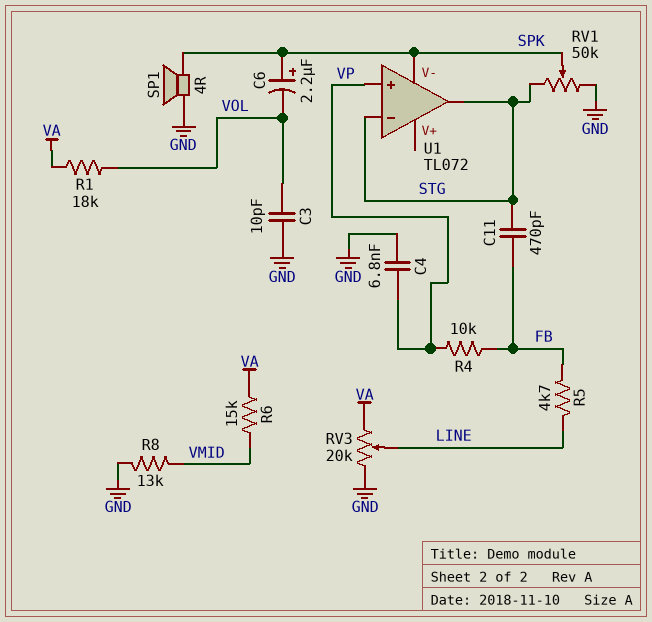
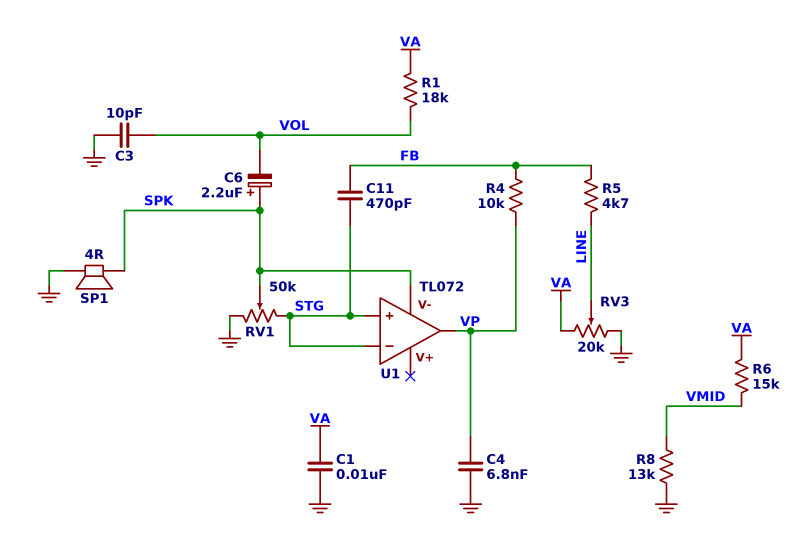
C1: none -> 10nF (GND, VA)
U1 pin in+: VP -> STG
U1 pin out: STG -> VP

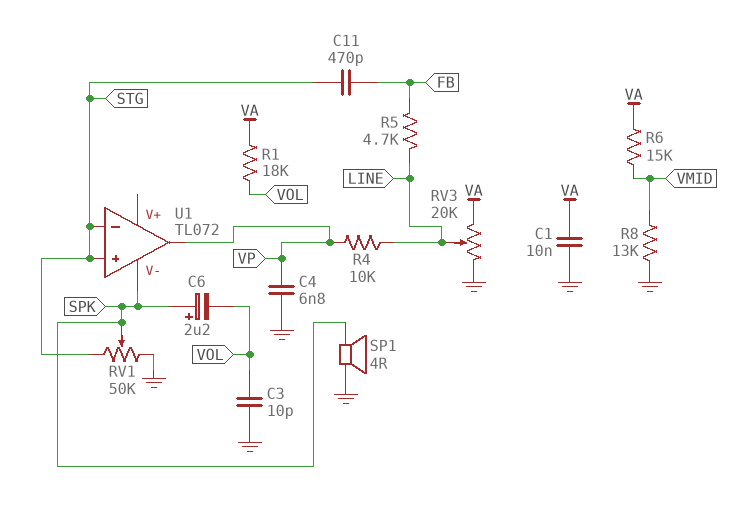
R4: 10k (FB, VP) -> 10k (LINE, VP)

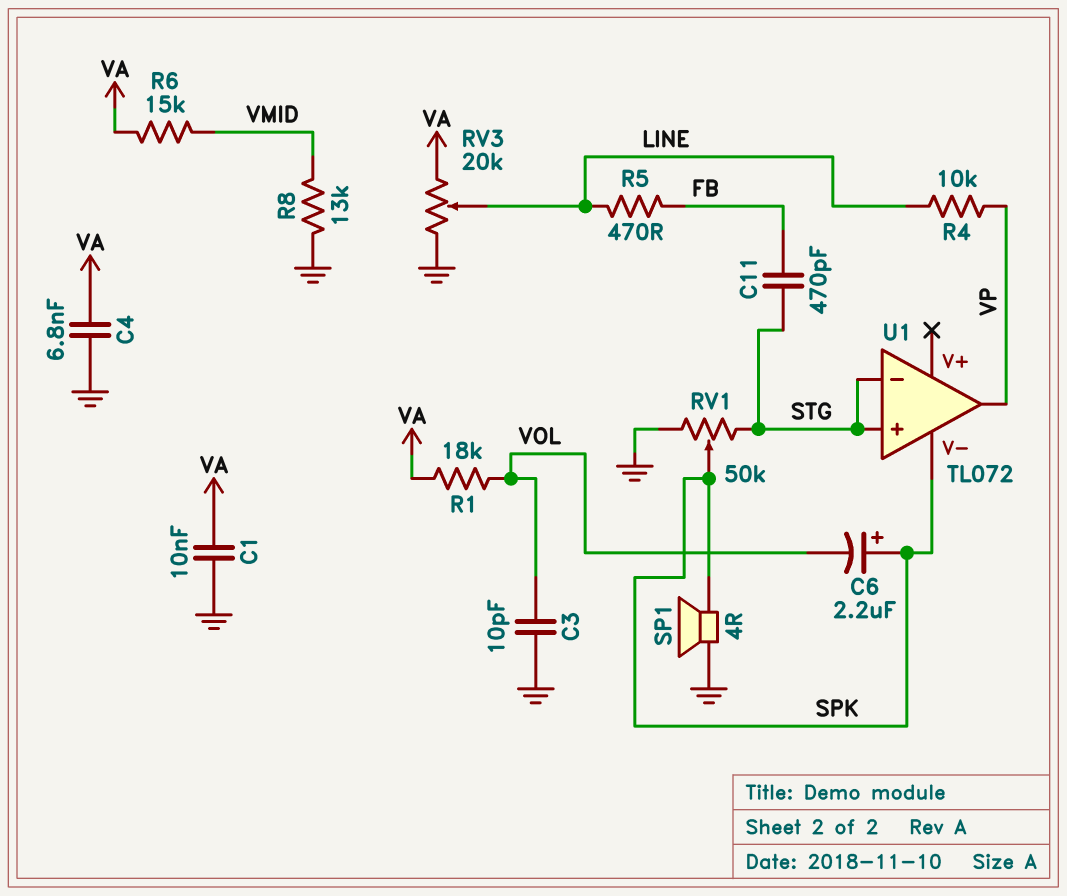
C4: 6.8nF (GND, VP) -> 6.8nF (GND, VA)
R5: 4.7k (FB, LINE) -> 470 (FB, LINE)

